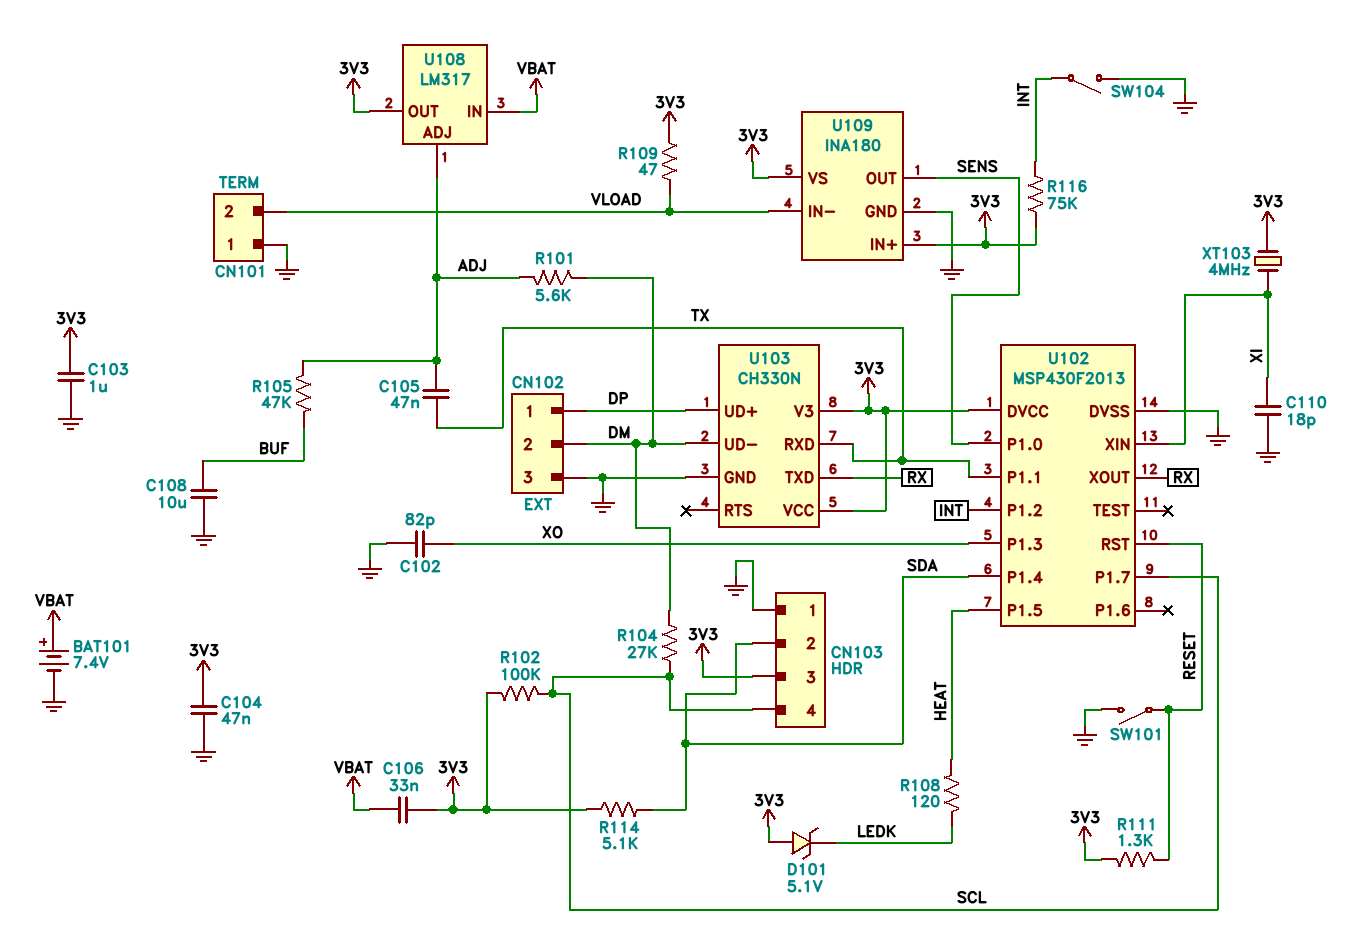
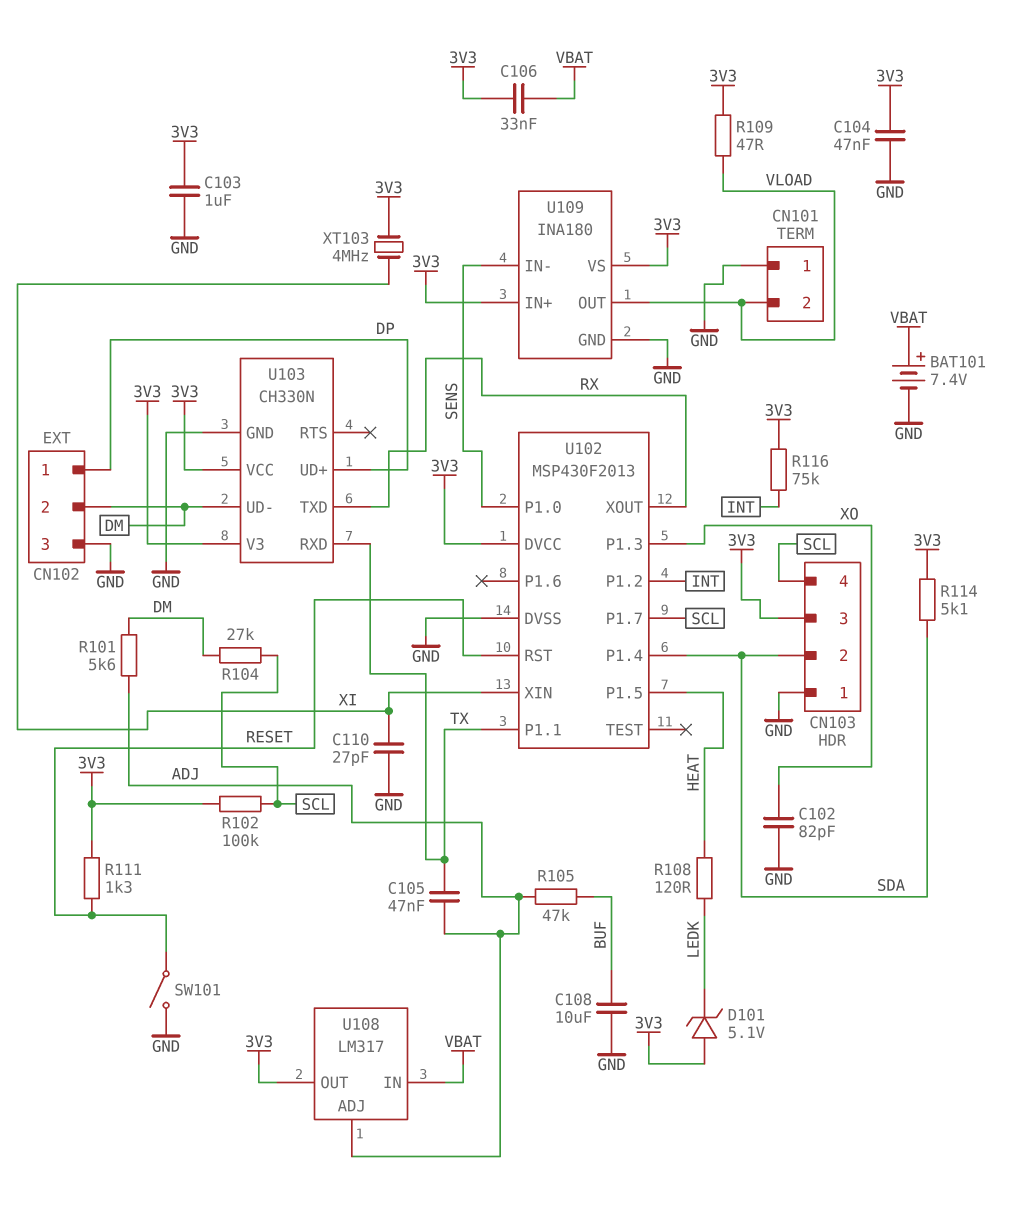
C110: 18pF (GND, XI) -> 27pF (GND, XI)
SW104: switch (GND, INT) -> none
U109 pin IN-: VLOAD -> SENS
U109 pin OUT: SENS -> VLOAD

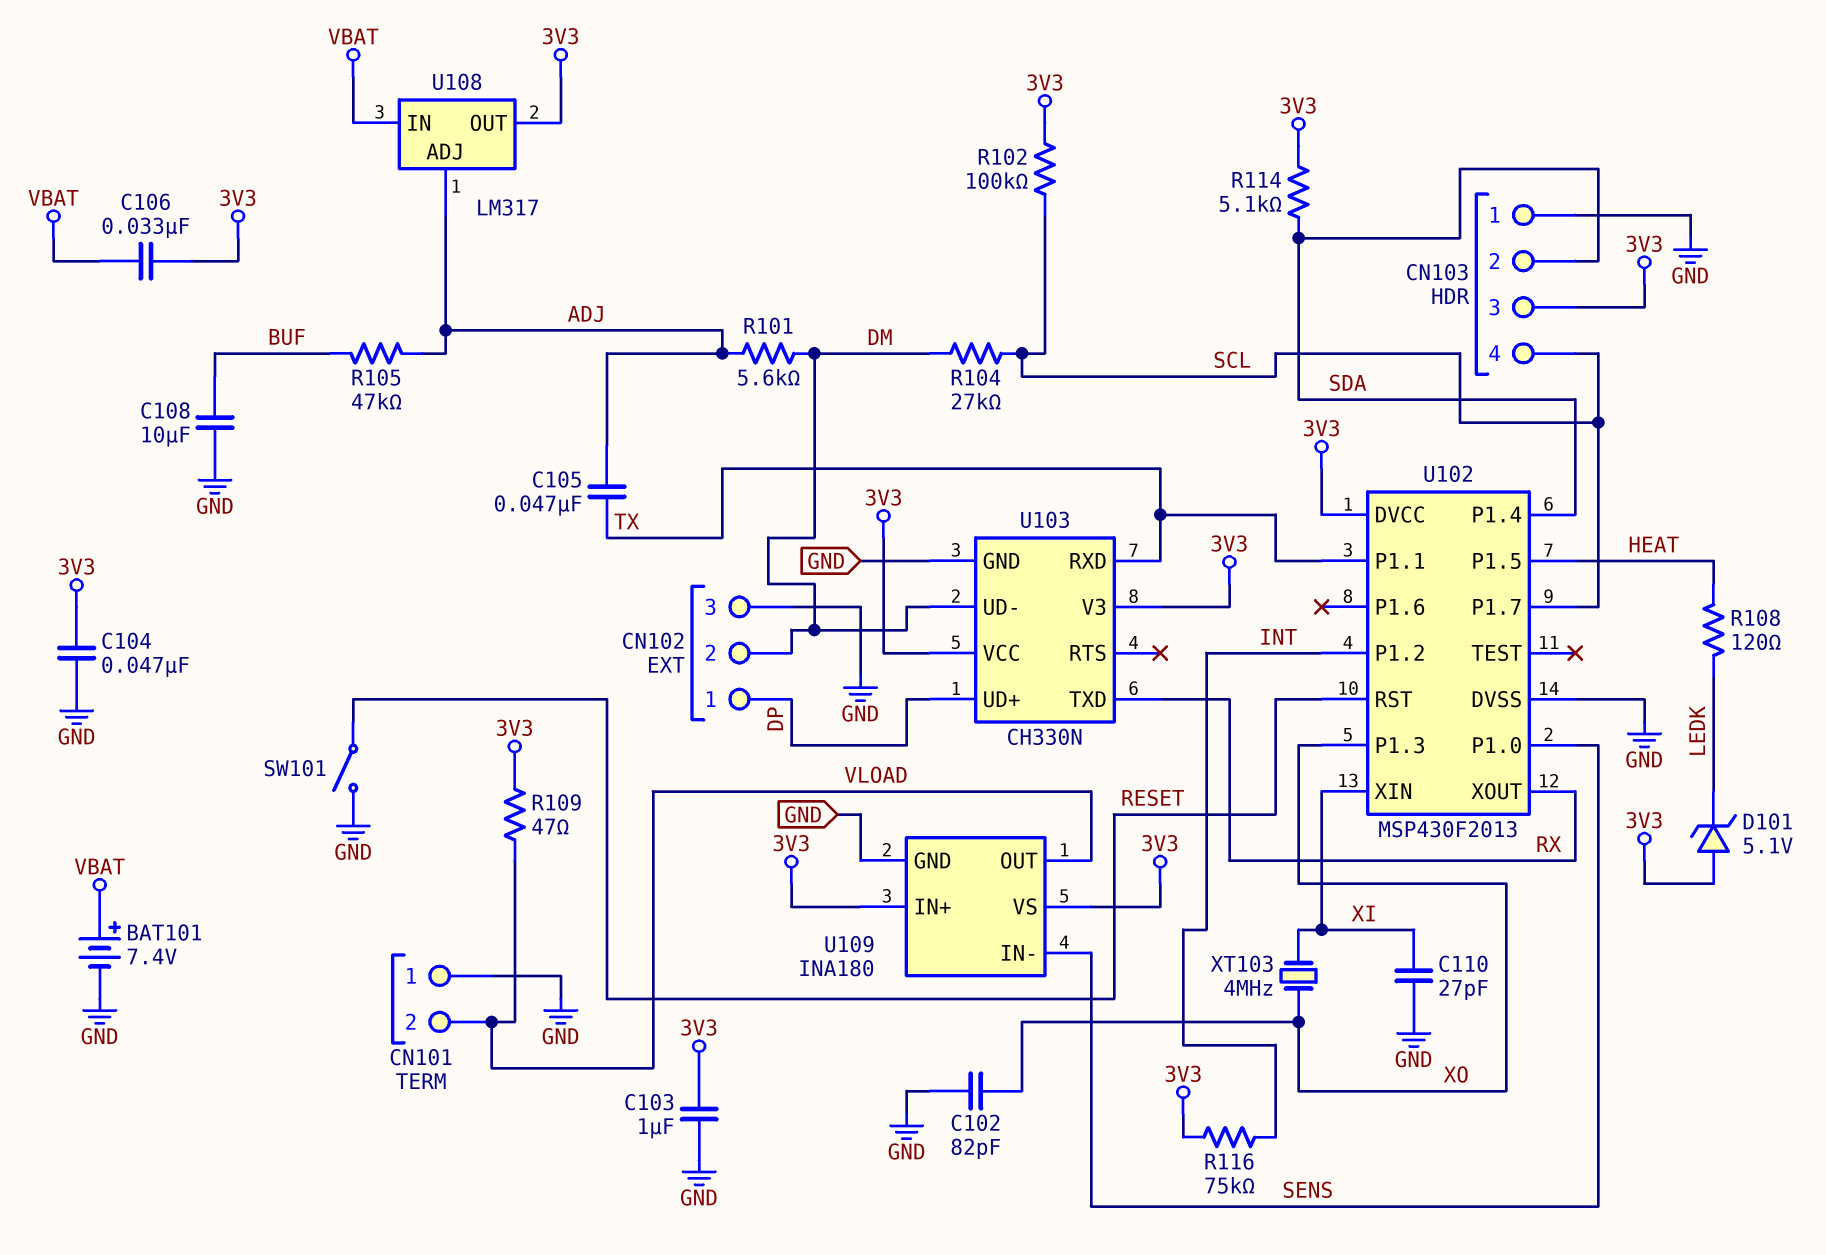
R111: 1.3k (3V3, RESET) -> none
XT103: 4MHz (3V3, XI) -> 4MHz (XI, XO)

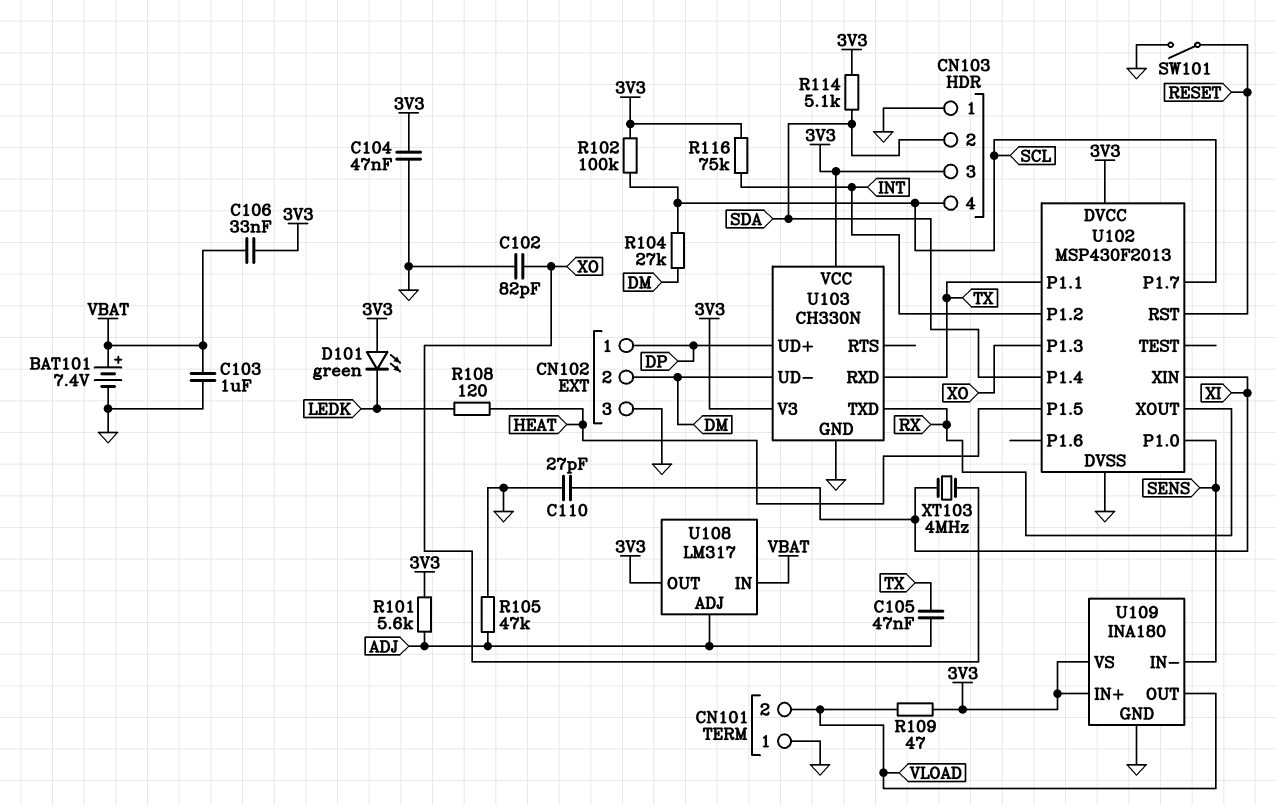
C103: 1uF (3V3, GND) -> 1uF (GND, VBAT)
C108: 10uF (BUF, GND) -> none
D101: zener 5.1V (A 3V3, K LEDK) -> LED green (A 3V3, K LEDK)
R101: 5.6k (ADJ, DM) -> 5.6k (3V3, ADJ)
R105: 47k (ADJ, BUF) -> 47k (ADJ, GND)

